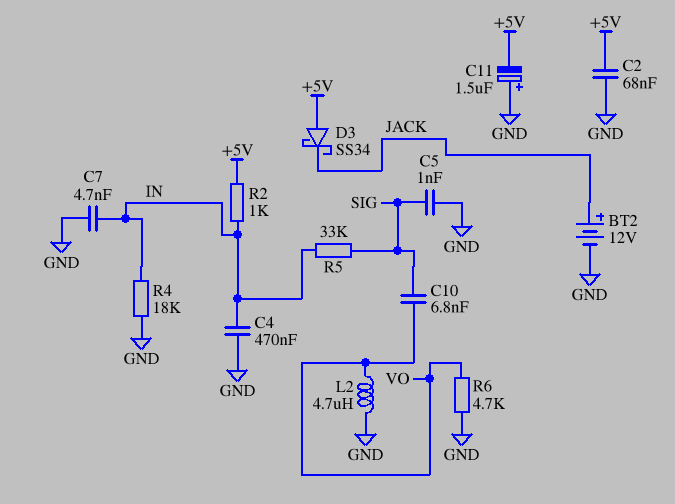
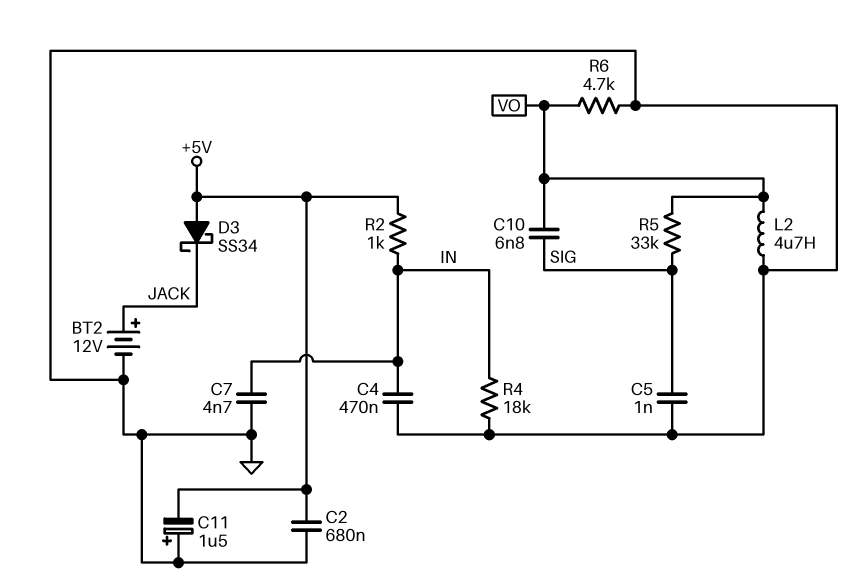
C2: 68nF (+5V, GND) -> 680nF (+5V, GND)
R5: 33k (IN, SIG) -> 33k (SIG, VO)

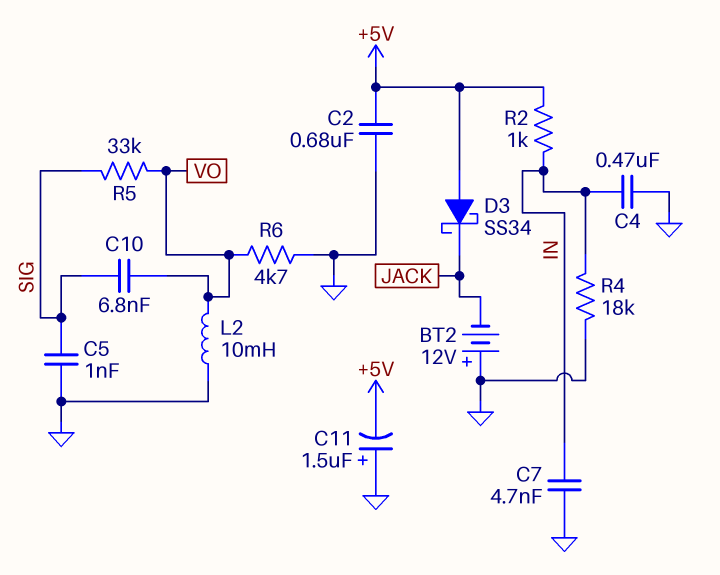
BT2: 12V (plus JACK, minus GND) -> 12V (plus GND, minus JACK)
L2: 4.7uH (GND, VO) -> 10mH (GND, VO)

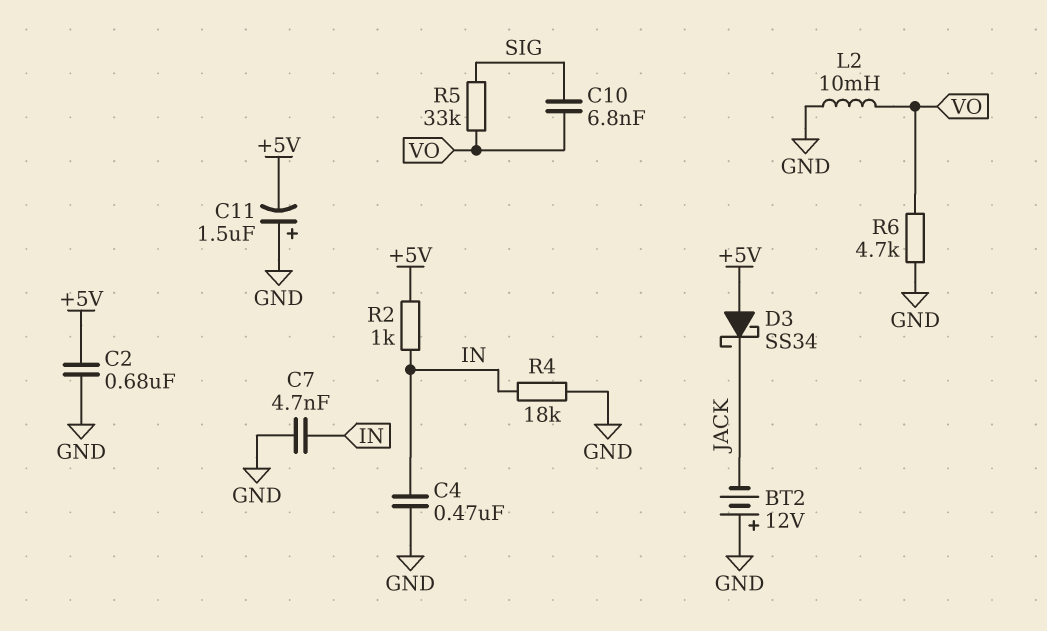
C5: 1nF (GND, SIG) -> none

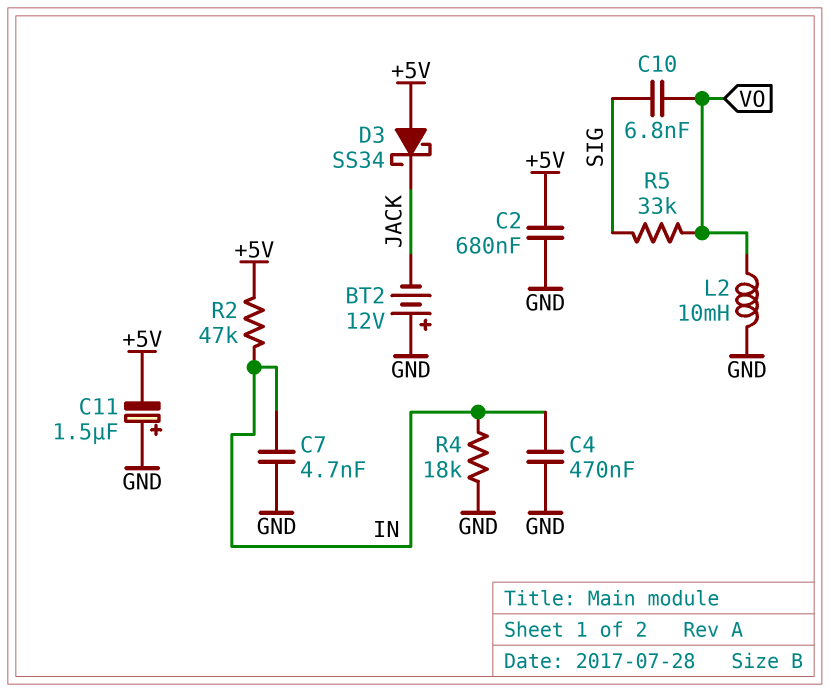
R2: 1k (+5V, IN) -> 47k (+5V, IN)
R6: 4.7k (GND, VO) -> none

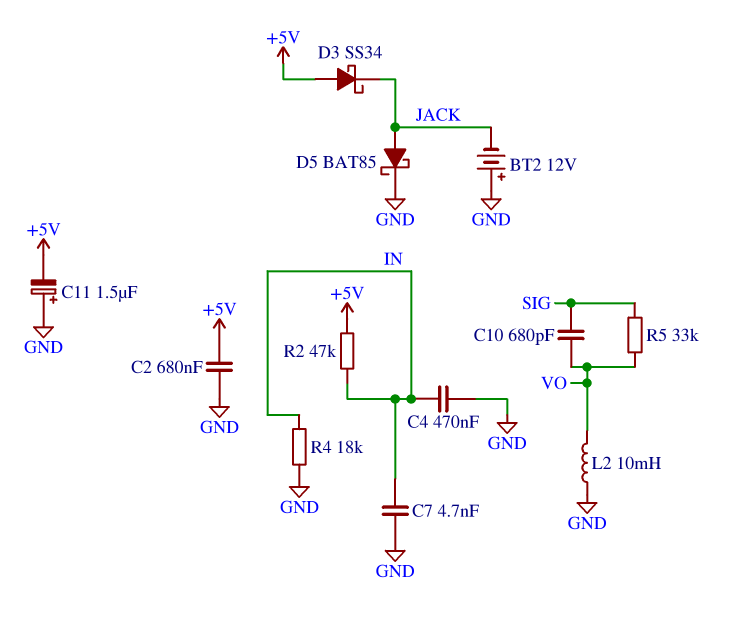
C10: 6.8nF (SIG, VO) -> 680pF (SIG, VO)
D5: none -> schottky BAT85 (A JACK, K GND)

